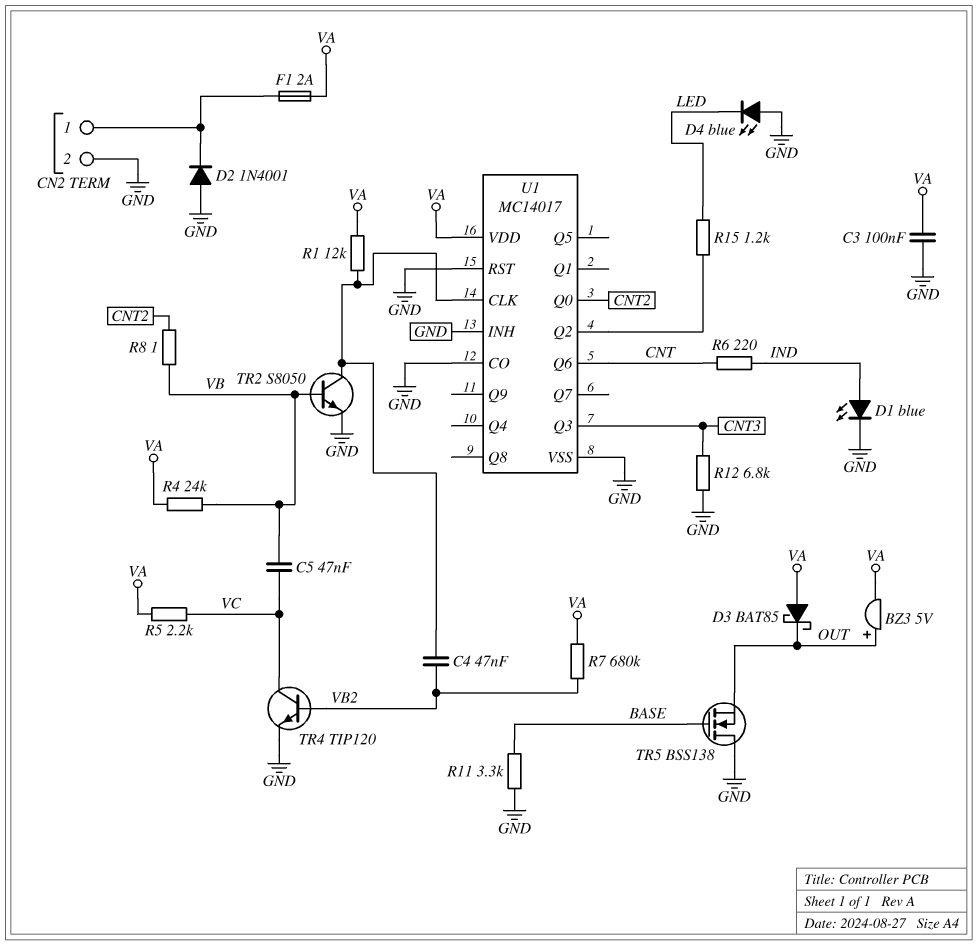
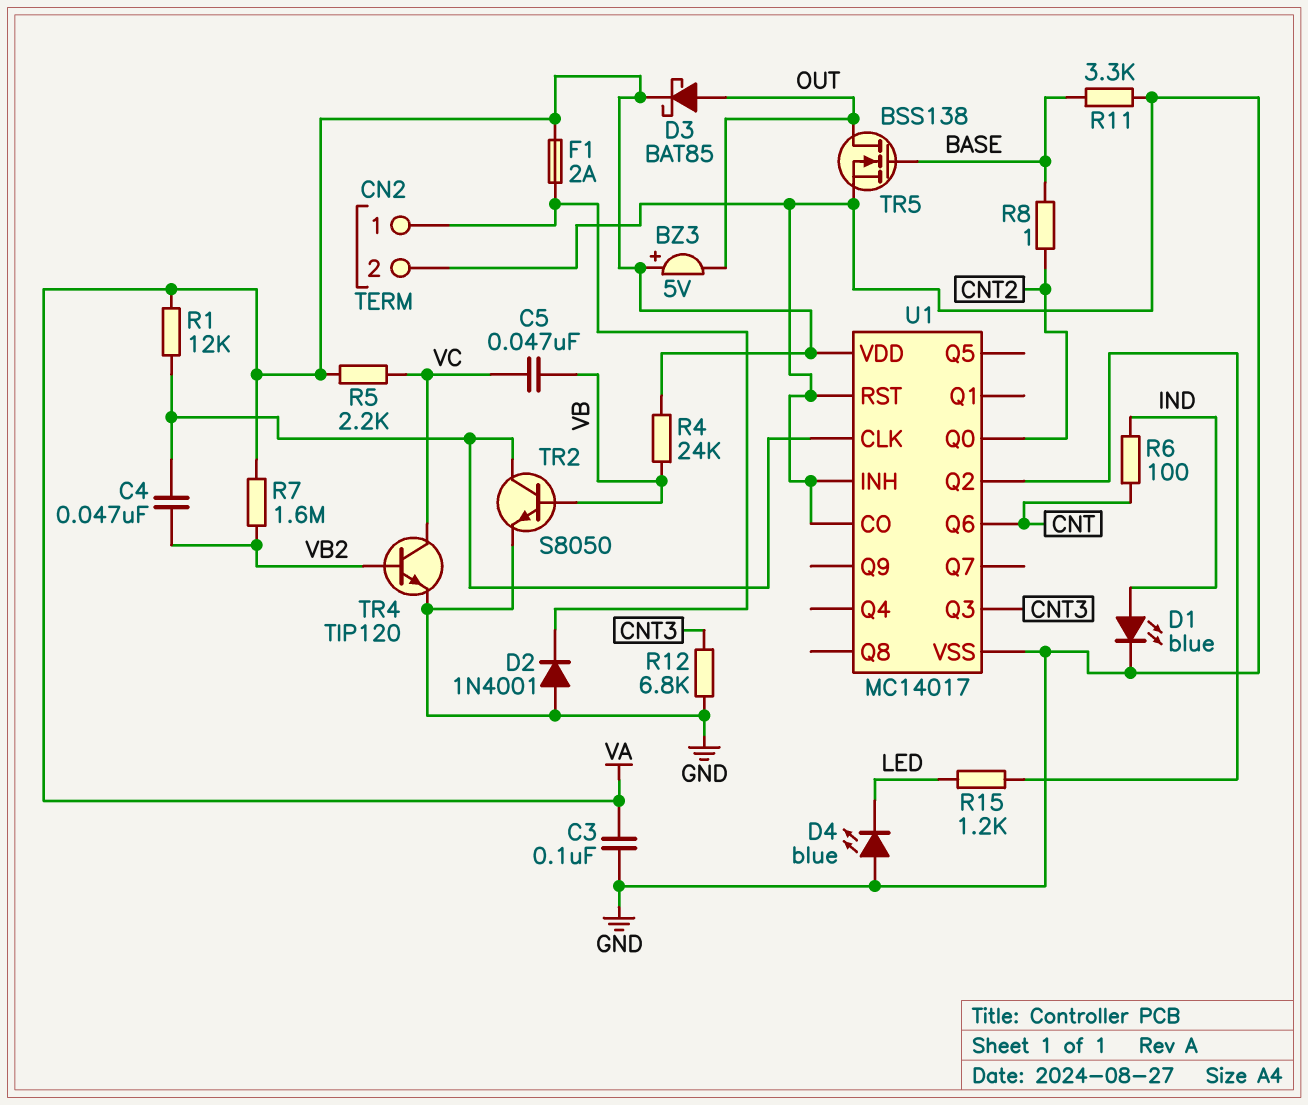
BZ3: buzzer 5V (plus OUT, minus VA) -> buzzer 5V (plus VA, minus OUT)
D3: schottky BAT85 (A VA, K OUT) -> schottky BAT85 (A OUT, K VA)
R6: 220 (CNT, IND) -> 100 (CNT, IND)
R7: 680k (VA, VB2) -> 1.6M (VA, VB2)
R8: 1 (CNT2, VB) -> 1 (BASE, CNT2)
TR5: NMOS BSS138 (G BASE, D GND, S OUT) -> NMOS BSS138 (G BASE, D OUT, S GND)

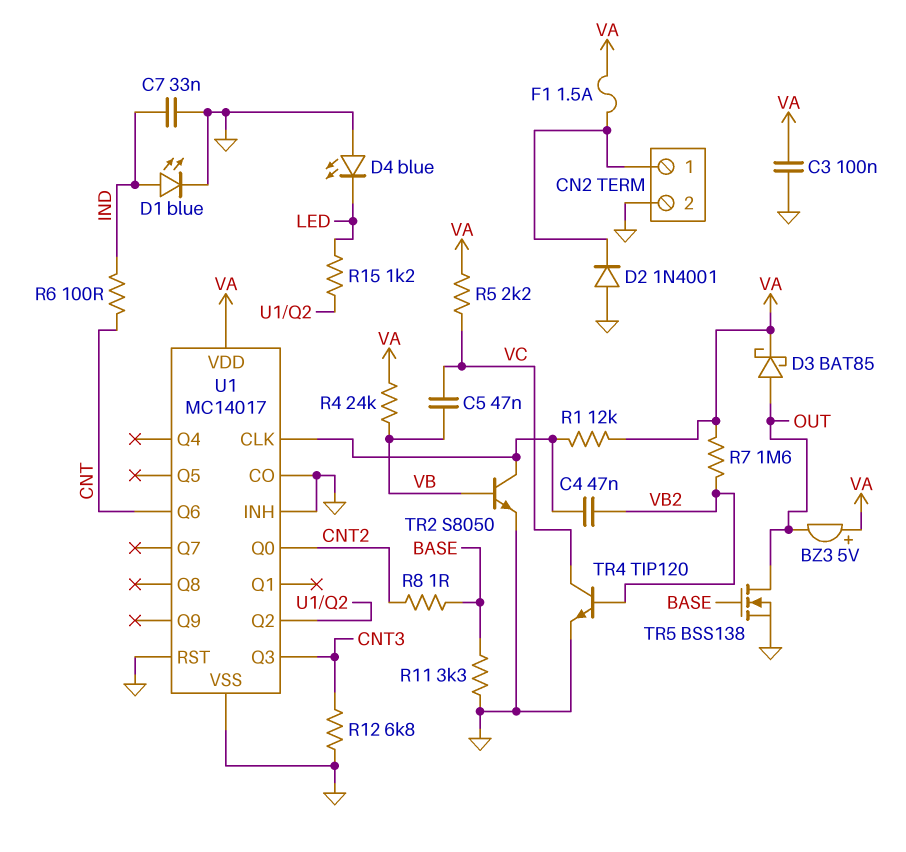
C7: none -> 33nF (GND, IND)
F1: 2A (CN2/1, VA) -> 1.5A (CN2/1, VA)

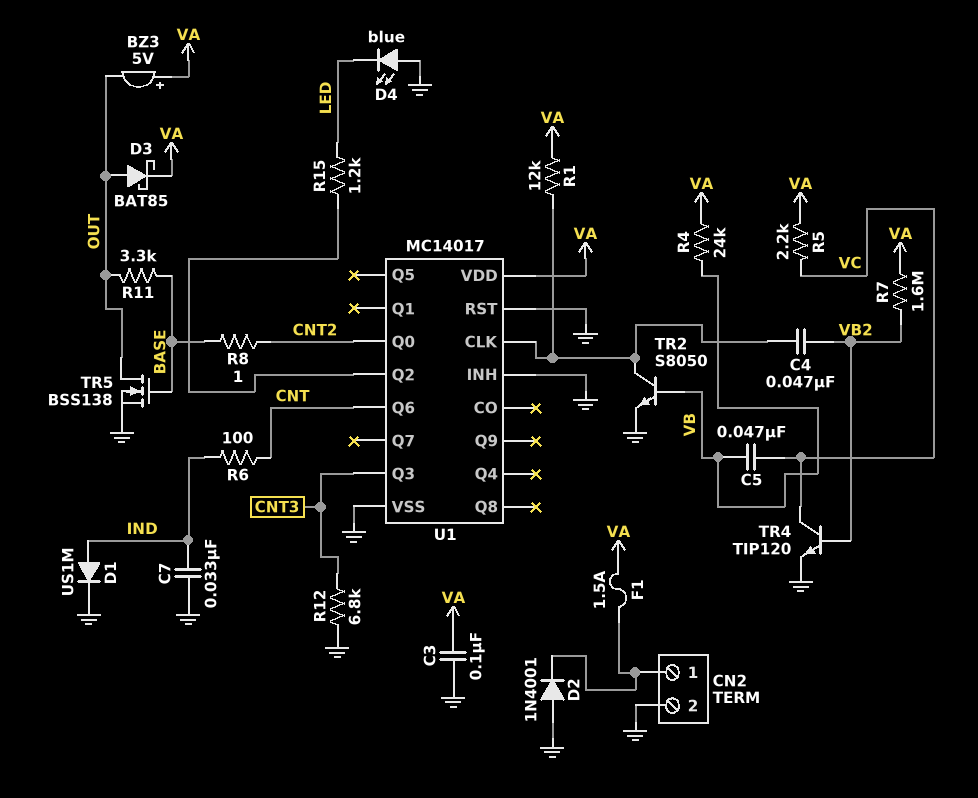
D1: LED blue (A IND, K GND) -> diode US1M (A IND, K GND)
R11: 3.3k (BASE, GND) -> 3.3k (BASE, OUT)
U1 pin CO: GND -> none

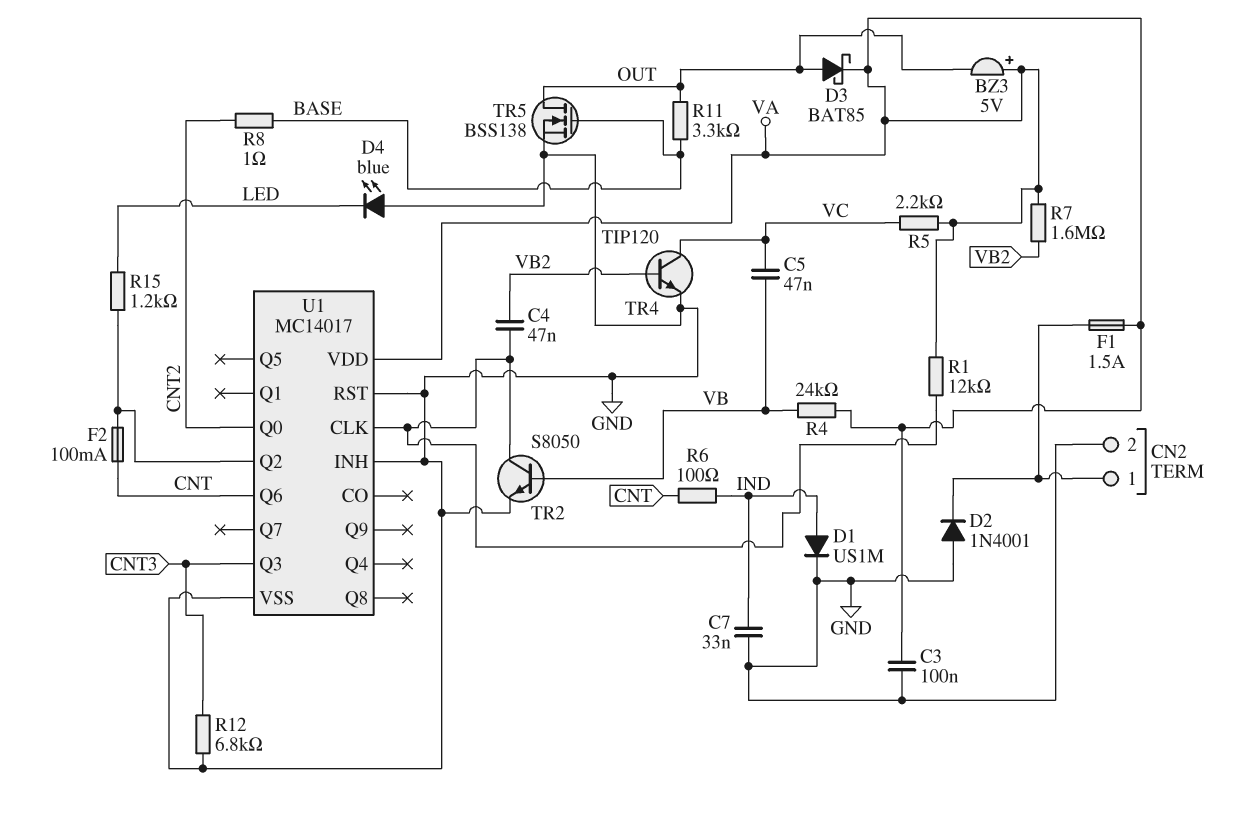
F2: none -> 100mA (CNT, U1/Q2)

